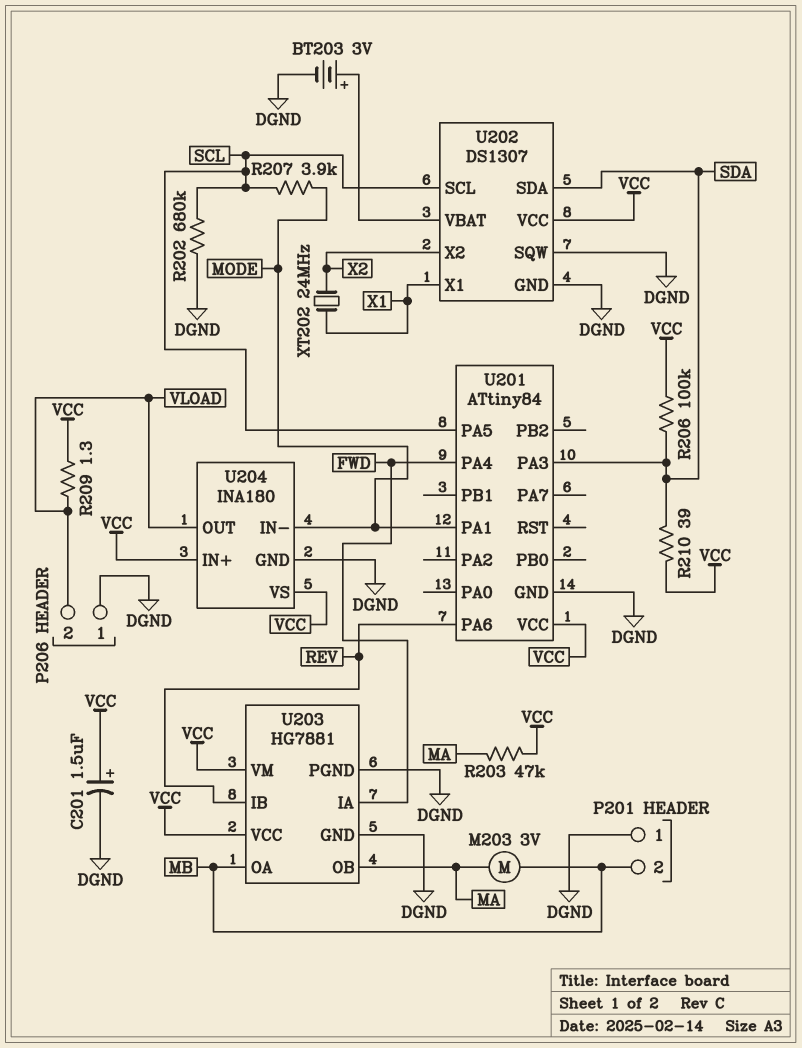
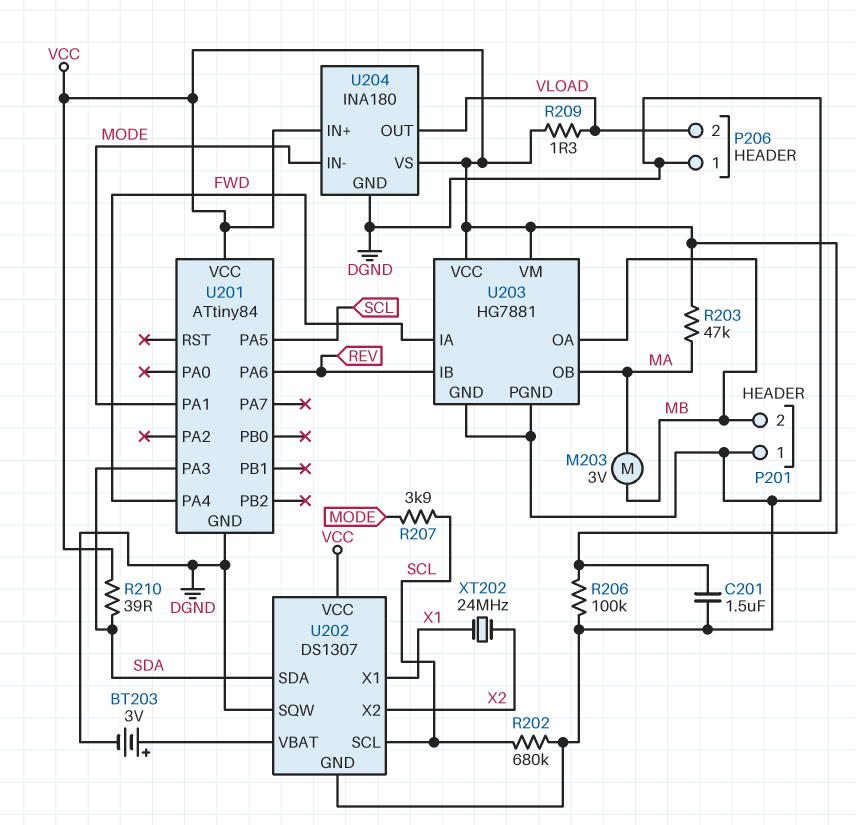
C201: 1.5uF (plus VCC, minus DGND) -> 1.5uF (DGND, VCC)
R206: 100k (SDA, VCC) -> 100k (DGND, VCC)

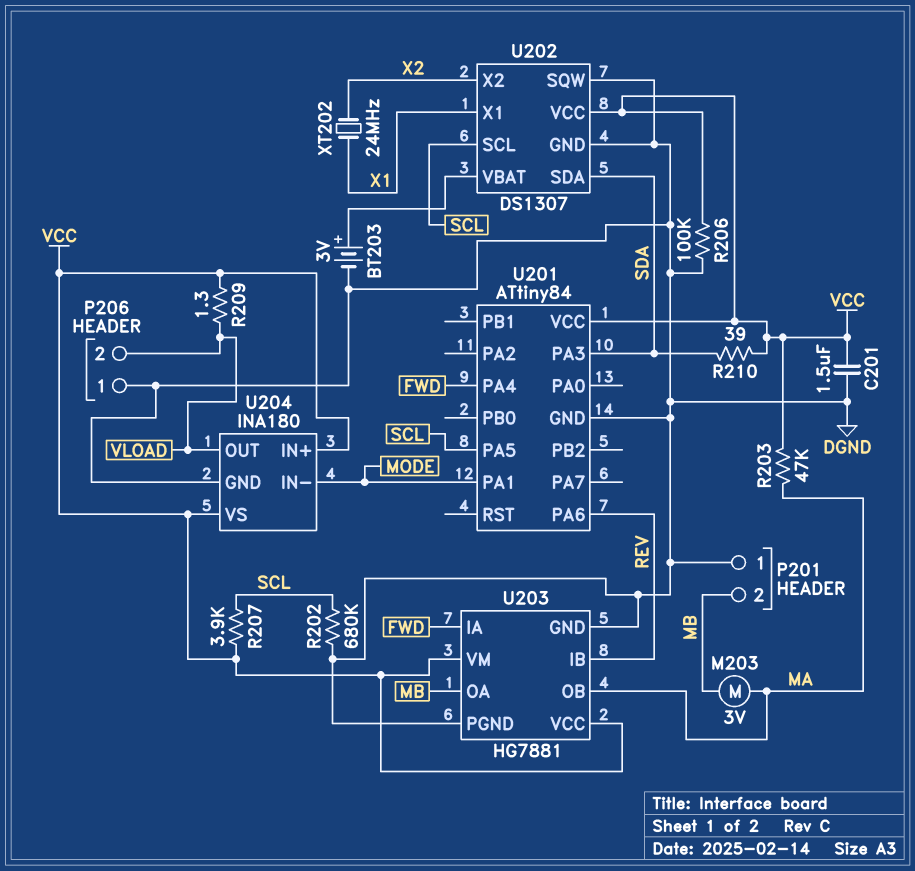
R207: 3.9k (MODE, SCL) -> 3.9k (SCL, VCC)

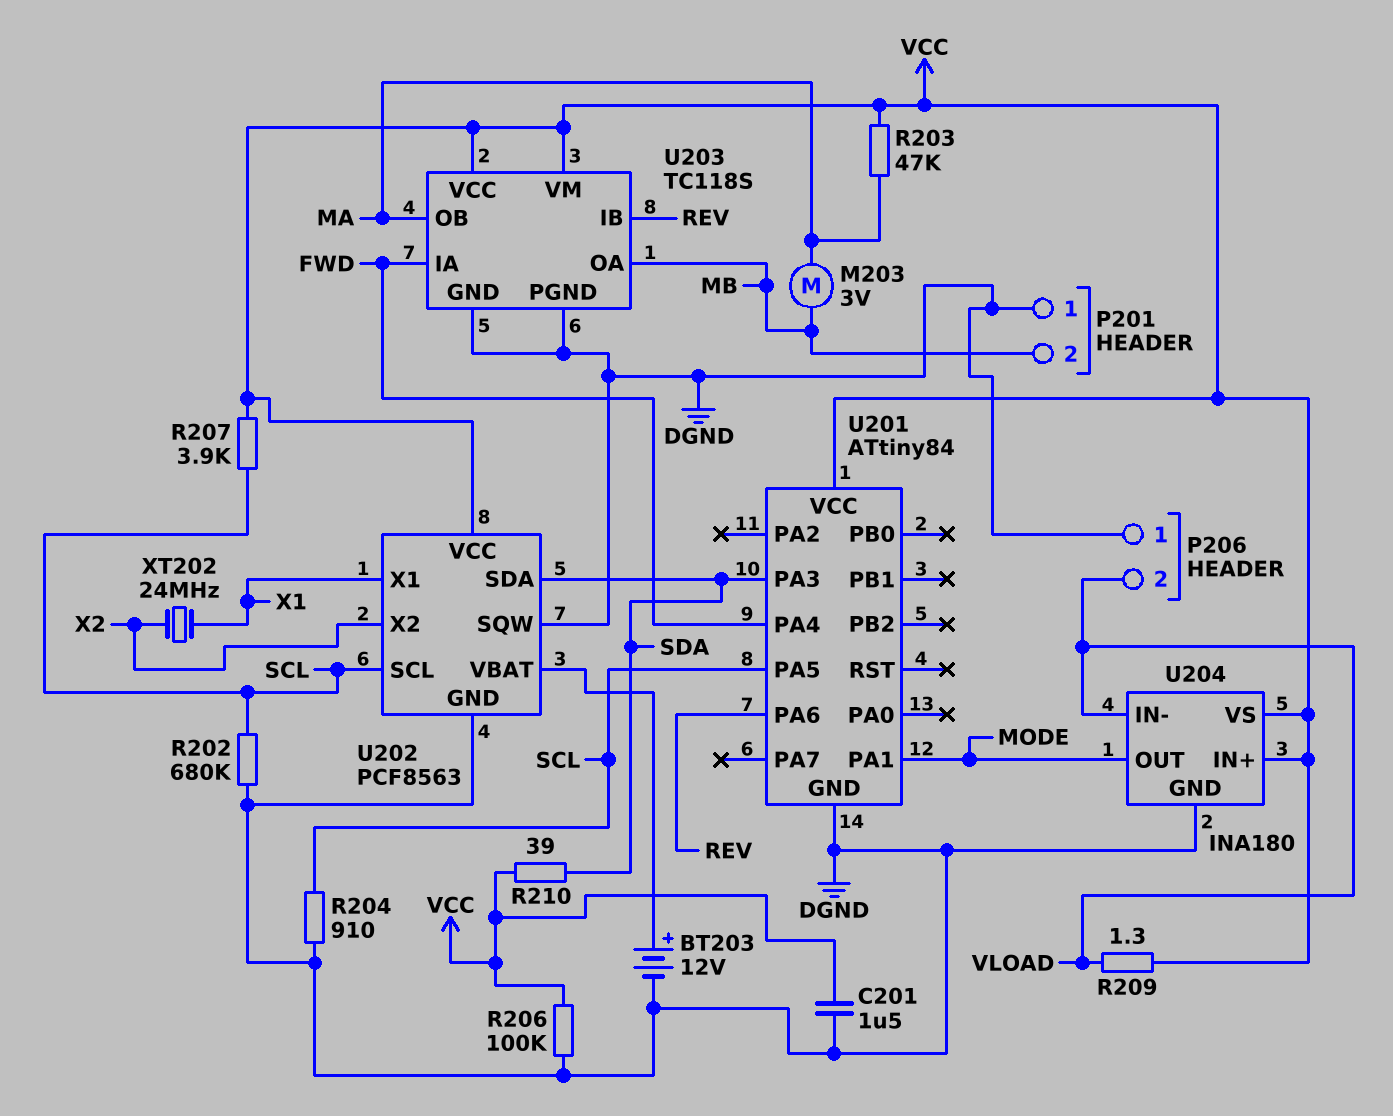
BT203: 3V (plus U202/VBAT, minus DGND) -> 12V (plus U202/VBAT, minus DGND)
R204: none -> 910 (DGND, SCL)
U202: DS1307 -> PCF8563
U203: HG7881 -> TC118S
U204 pin IN-: MODE -> VLOAD
U204 pin OUT: VLOAD -> MODE

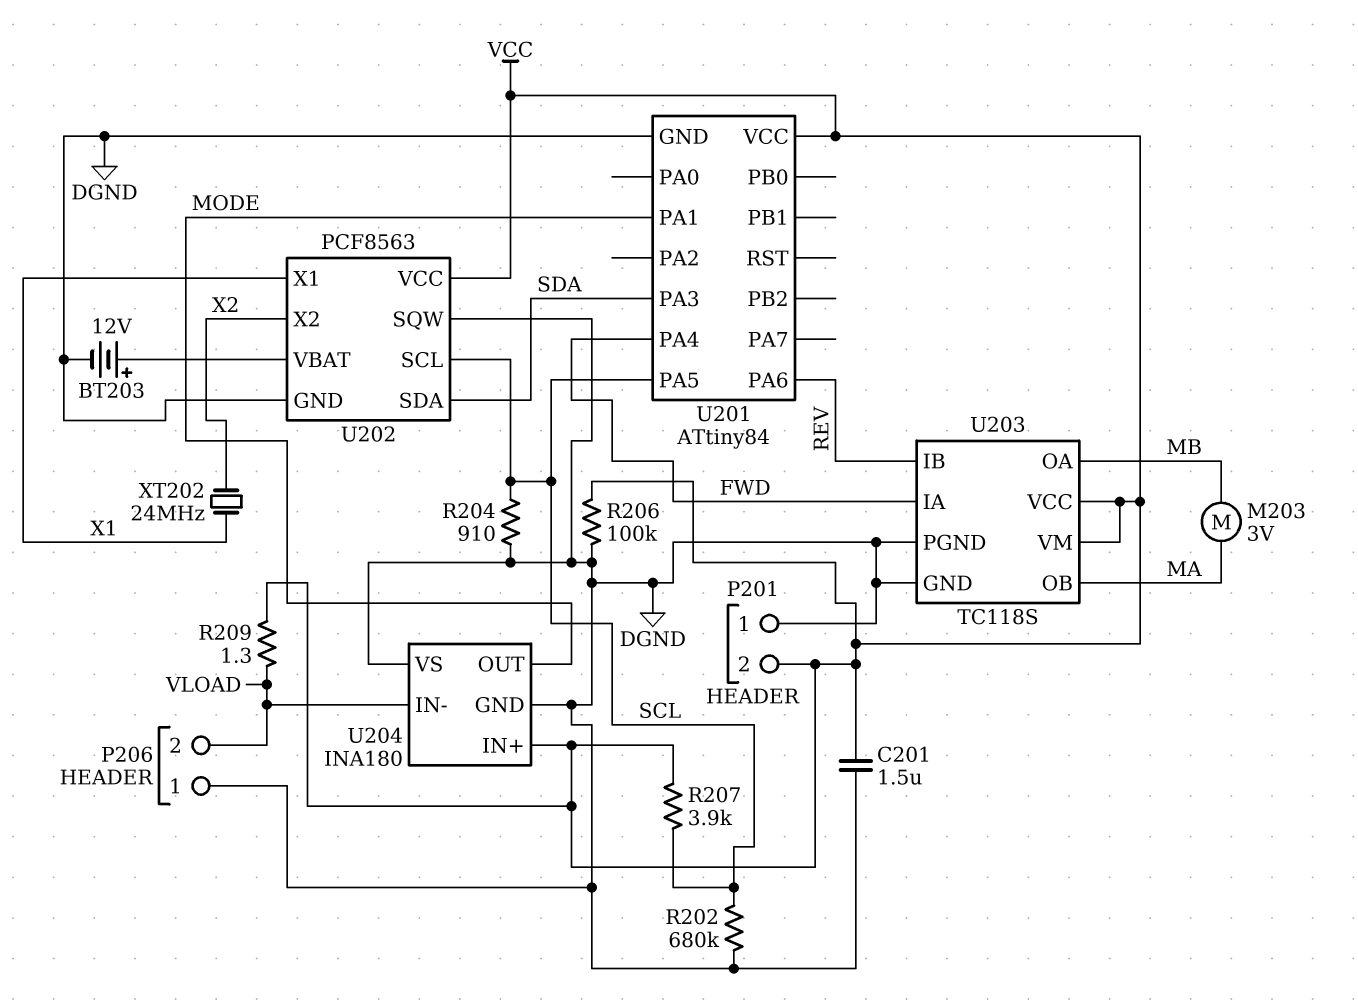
P201 pin 2: MB -> VCC
R203: 47k (MA, VCC) -> none
R210: 39 (SDA, VCC) -> none
U204 pin VS: VCC -> DGND

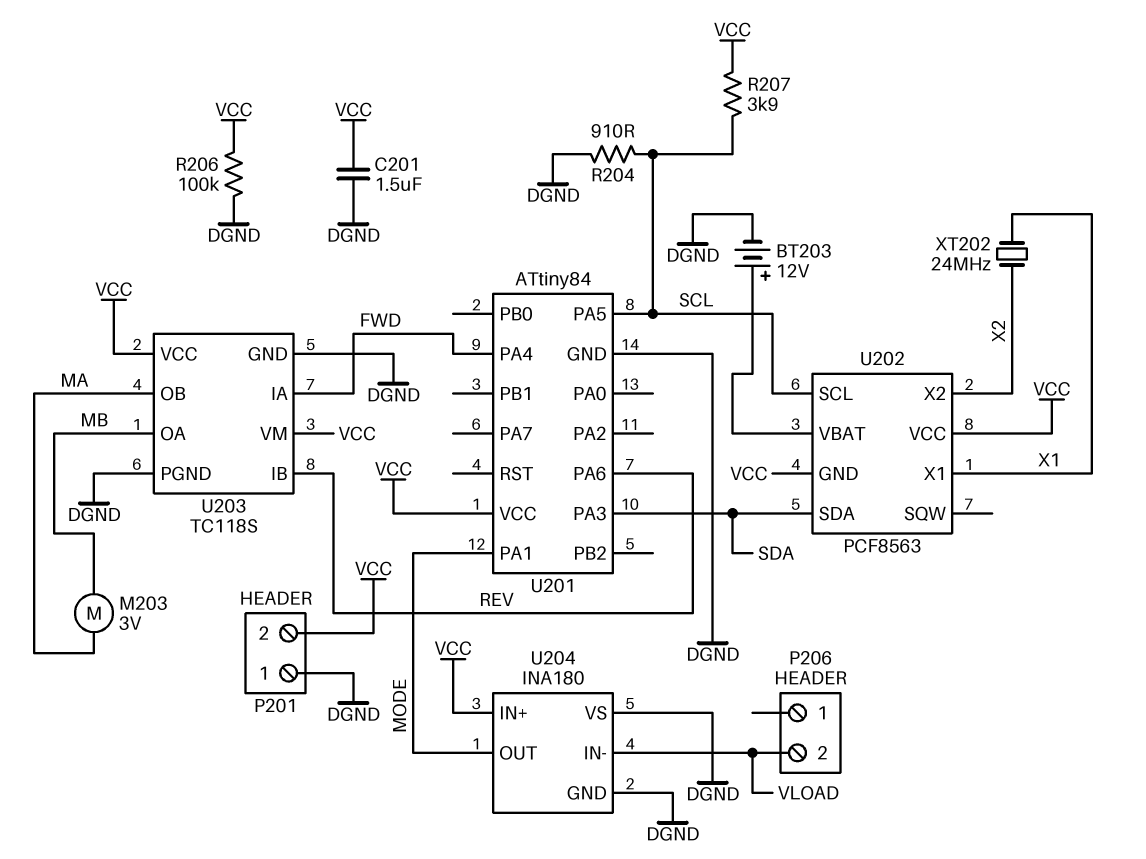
P206 pin 1: DGND -> none
R202: 680k (DGND, SCL) -> none
R209: 1.3 (VCC, VLOAD) -> none
U202 pin GND: DGND -> VCC
U202 pin SQW: DGND -> none

